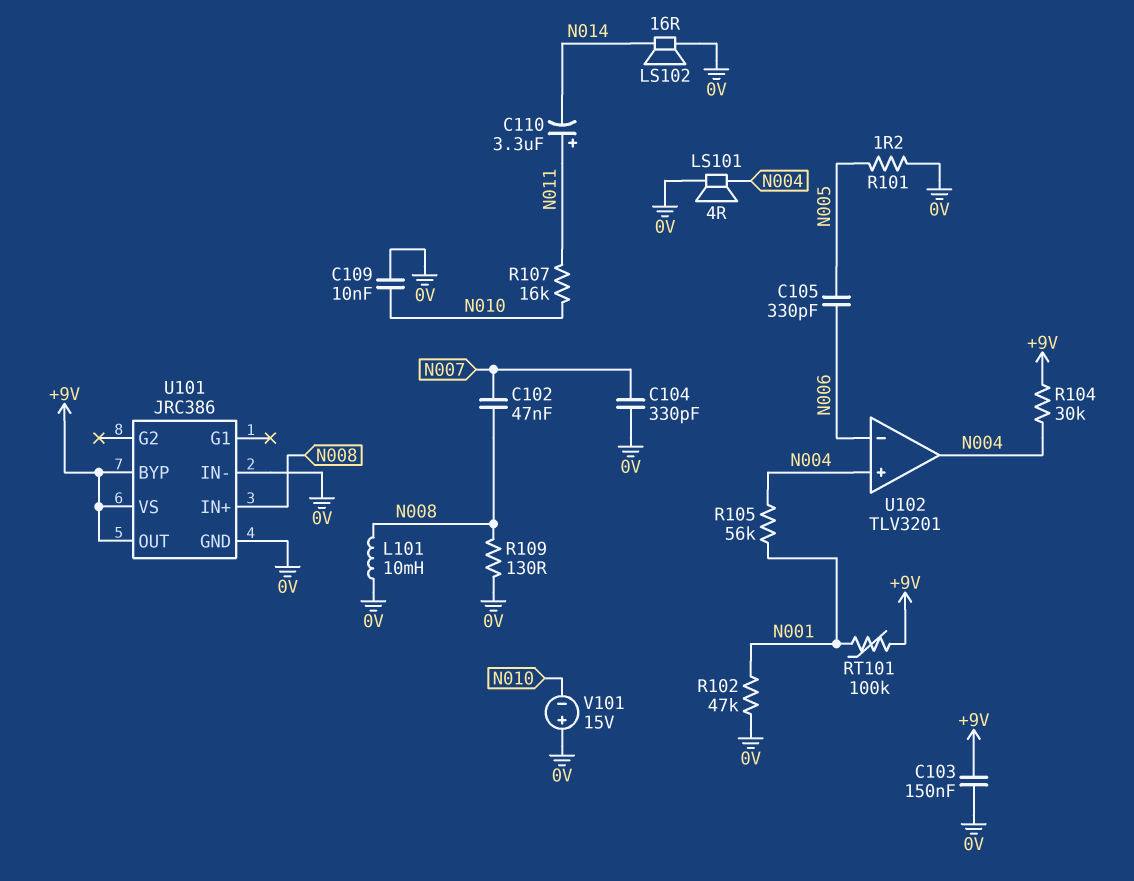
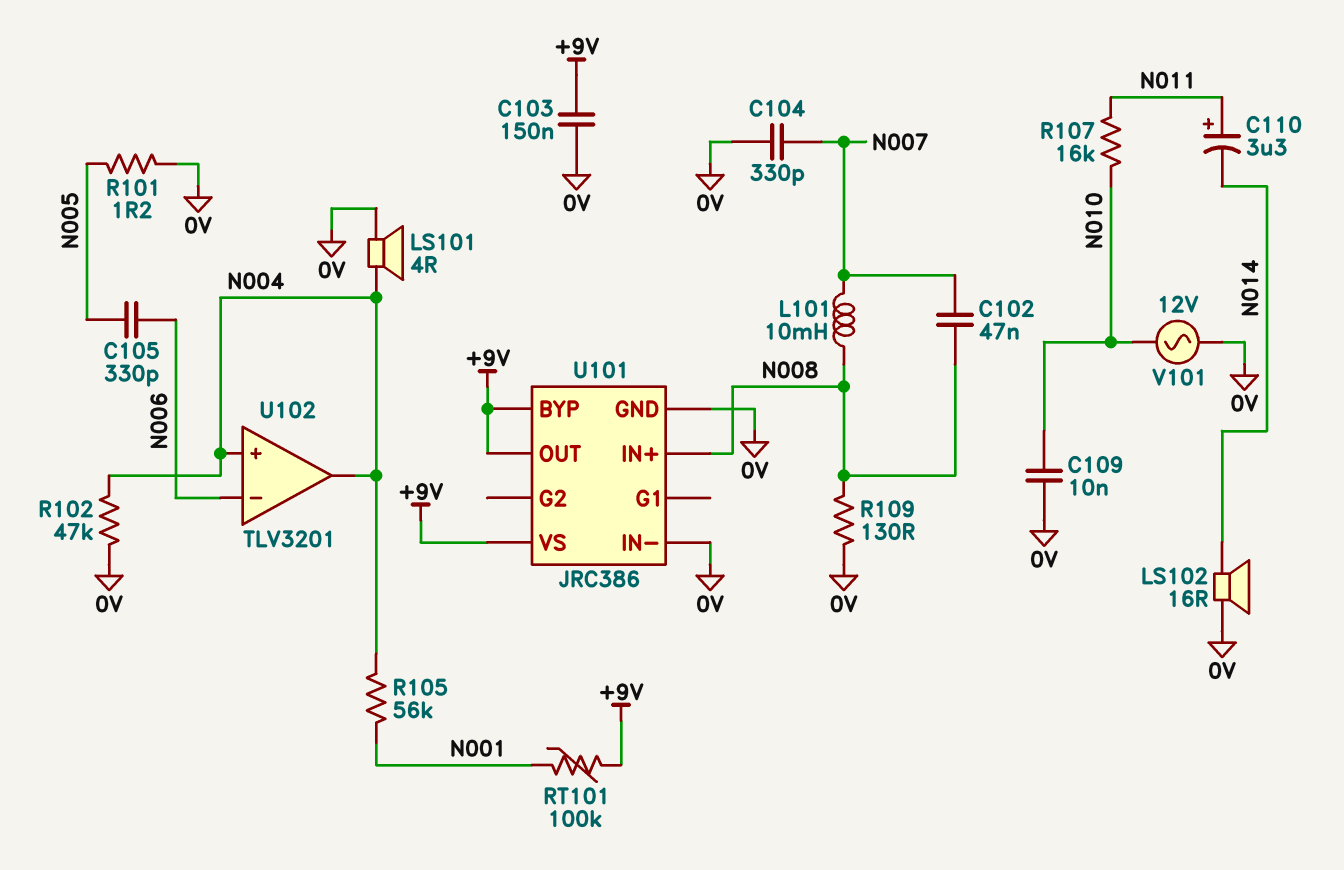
L101: 10mH (0V, N008) -> 10mH (N007, N008)
R102: 47k (0V, N001) -> 47k (0V, N004)
R104: 30k (+9V, N004) -> none
V101: 15V (plus 0V, minus N010) -> AC 12V (0V, N010)

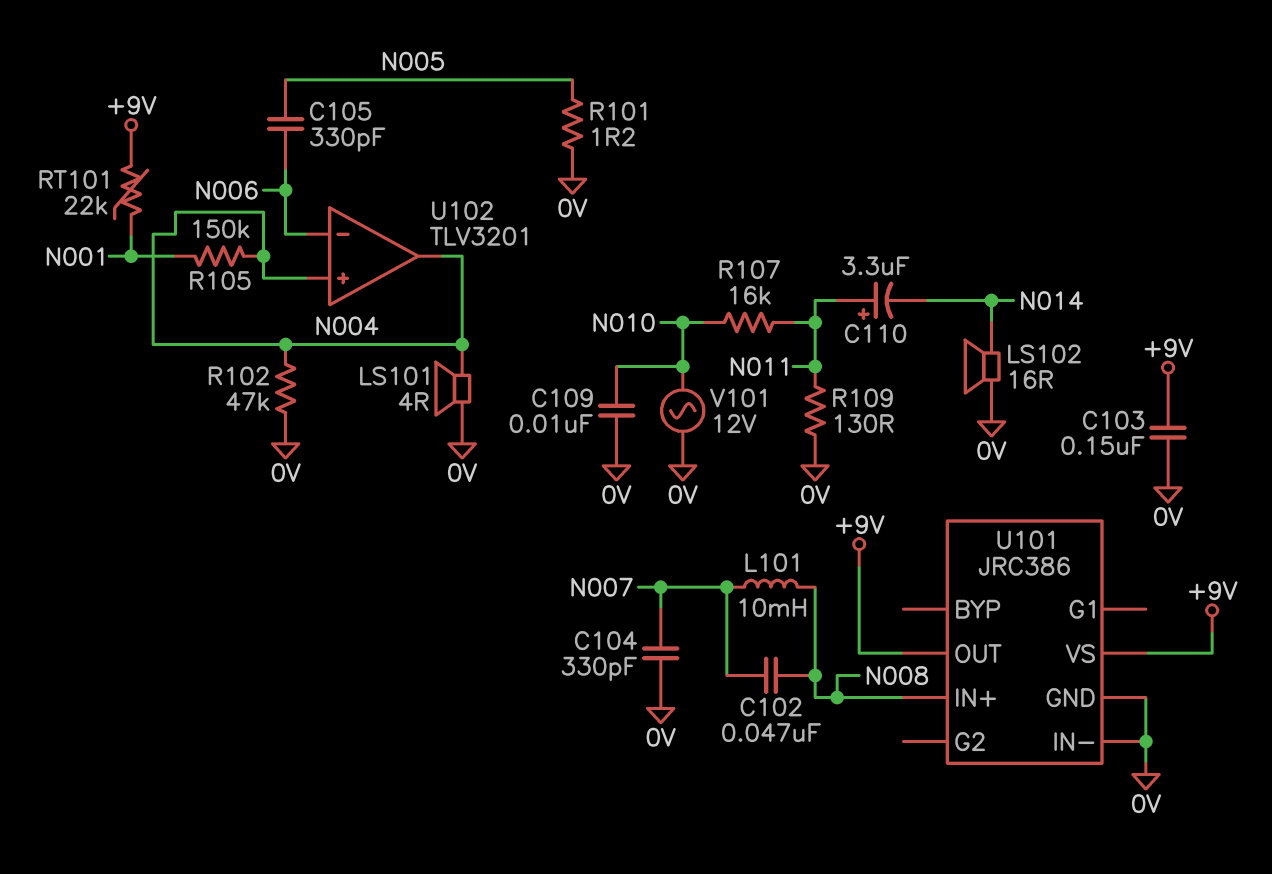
R105: 56k (N001, N004) -> 150k (N001, N004)
R109: 130 (0V, N008) -> 130 (0V, N011)
RT101: 100k (+9V, N001) -> 22k (+9V, N001)
U101 pin BYP: +9V -> none

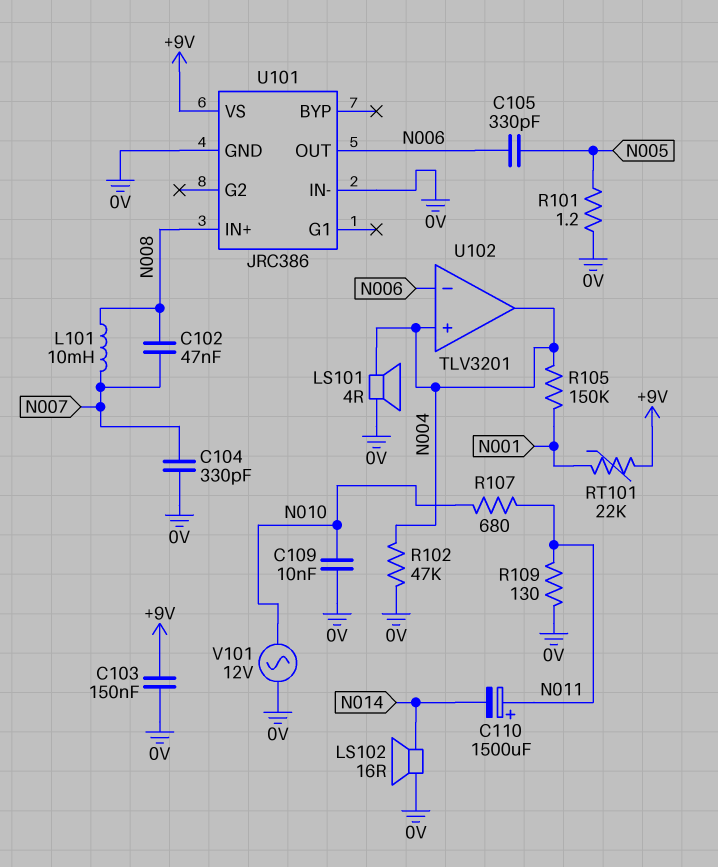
C110: 3.3uF (plus N011, minus N014) -> 1500uF (plus N011, minus N014)
R107: 16k (N010, N011) -> 680 (N010, N011)
U101 pin OUT: +9V -> N006

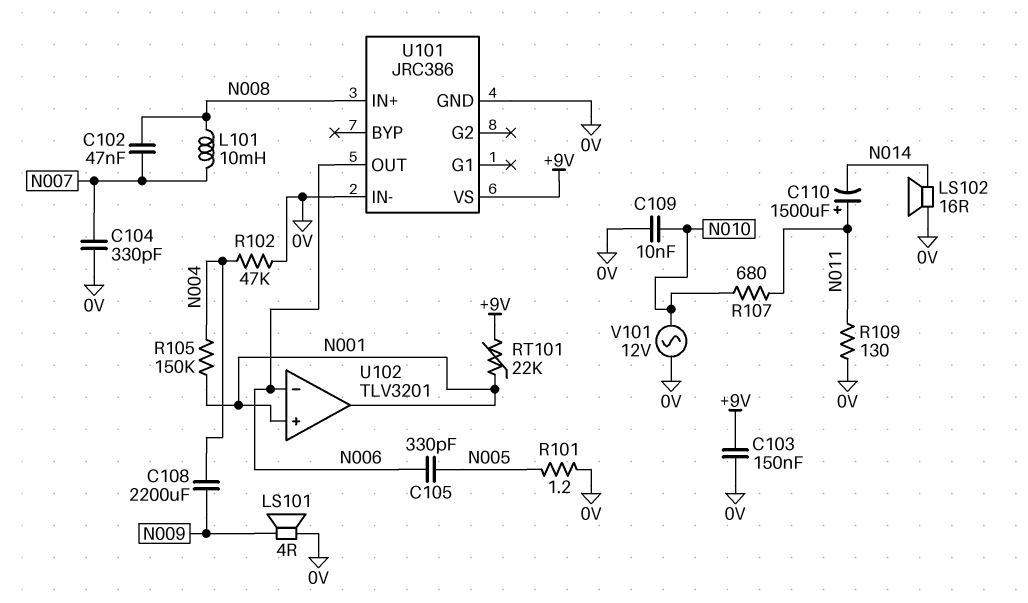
C108: none -> 2200uF (N004, N009)
LS101: speaker 4R (0V, N004) -> speaker 4R (0V, N009)
U102 pin in+: N004 -> N001
U102 pin out: N004 -> N001

